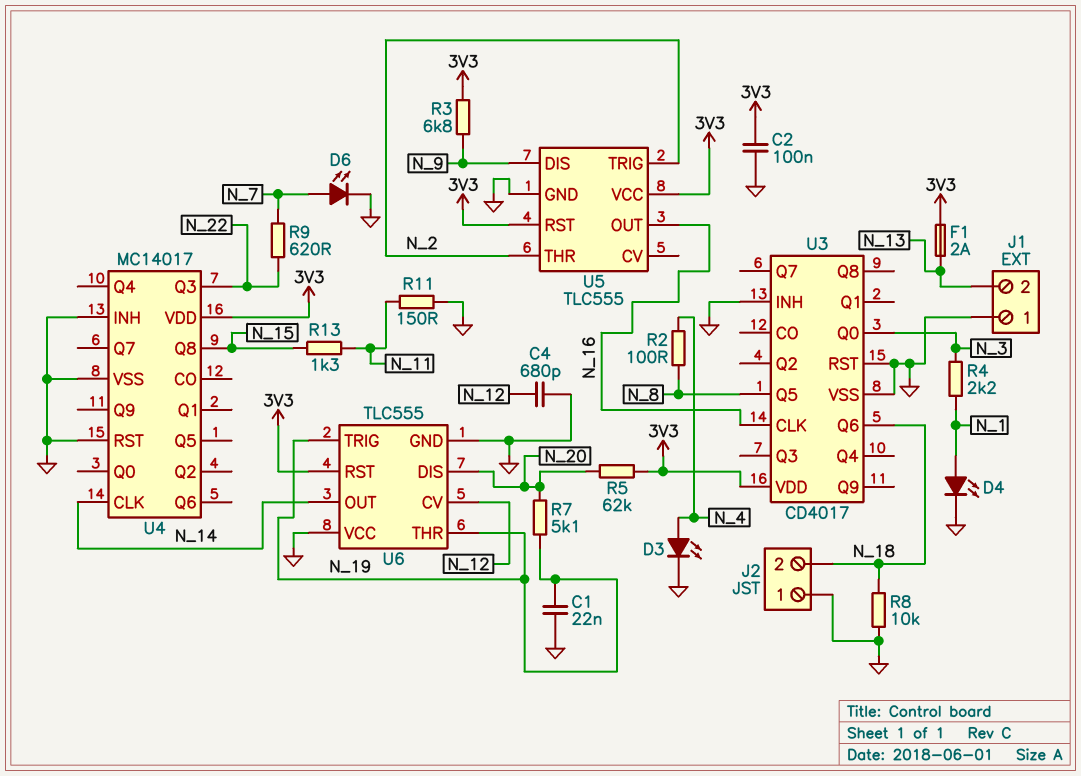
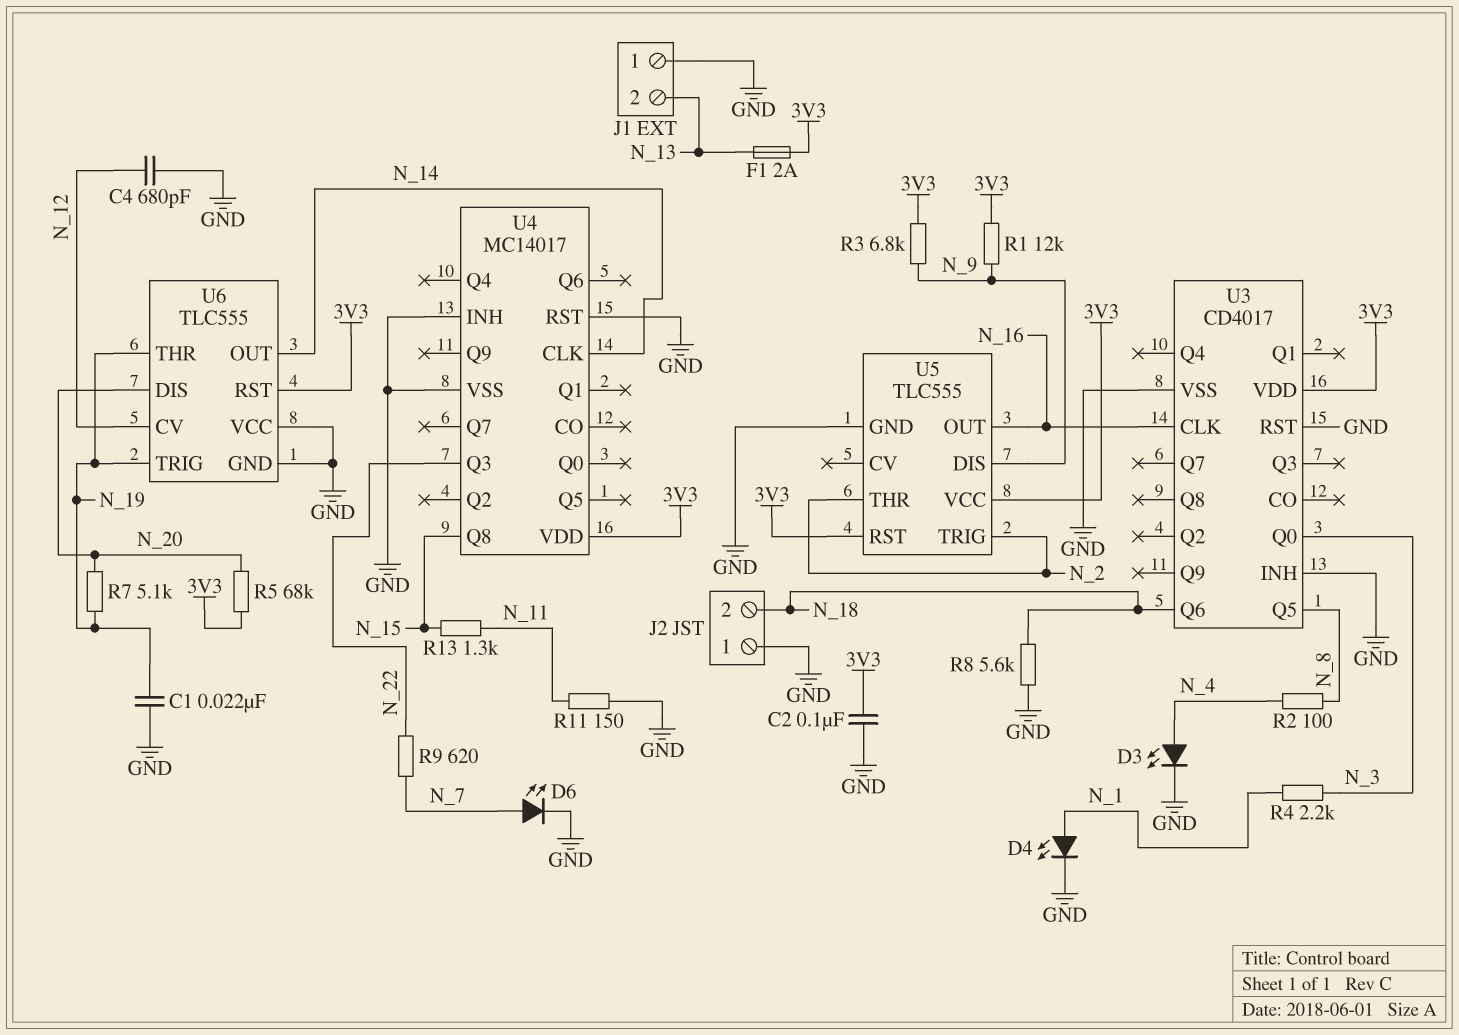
R1: none -> 12k (3V3, N_9)
R5: 62k (3V3, N_20) -> 68k (3V3, N_20)
R8: 10k (GND, N_18) -> 5.6k (GND, N_18)

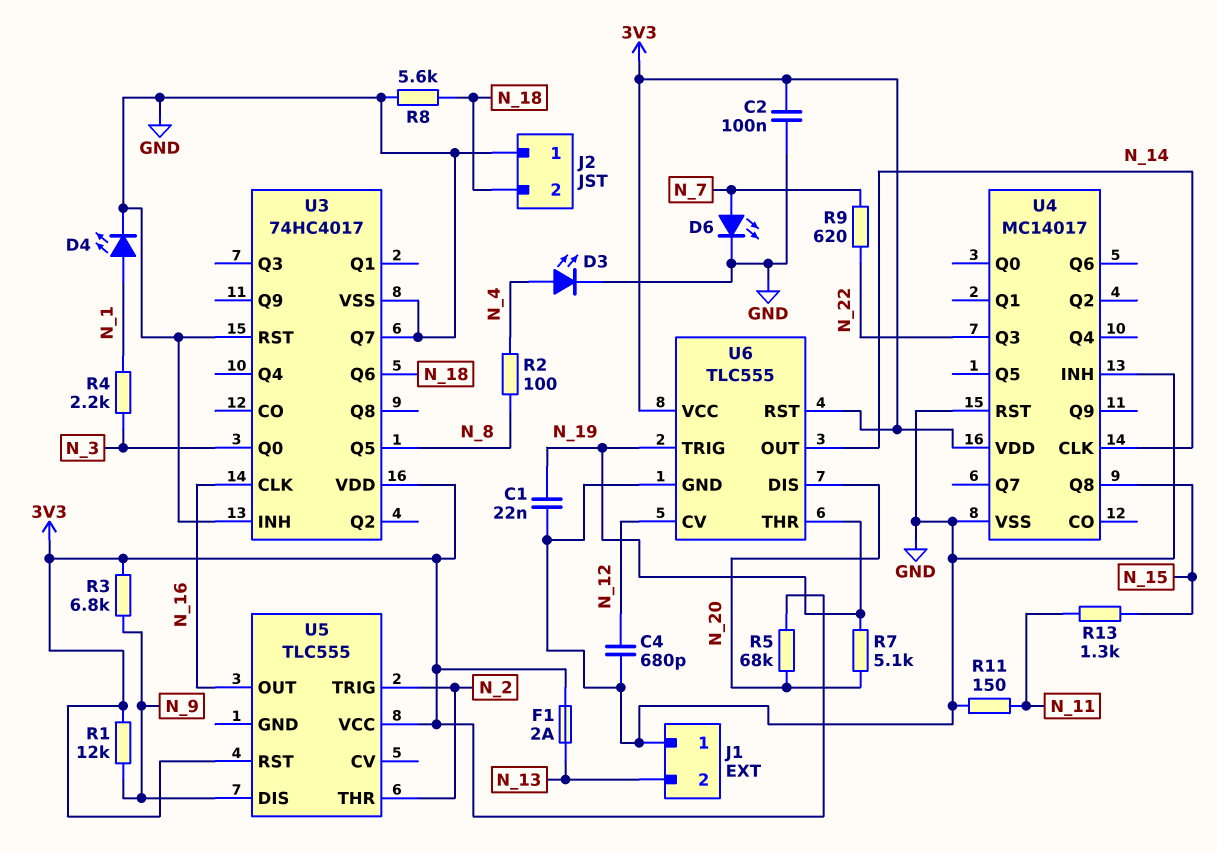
U3: CD4017 -> 74HC4017
U3 pin Q7: none -> GND
U5 pin GND: GND -> none
U6 pin VCC: GND -> 3V3

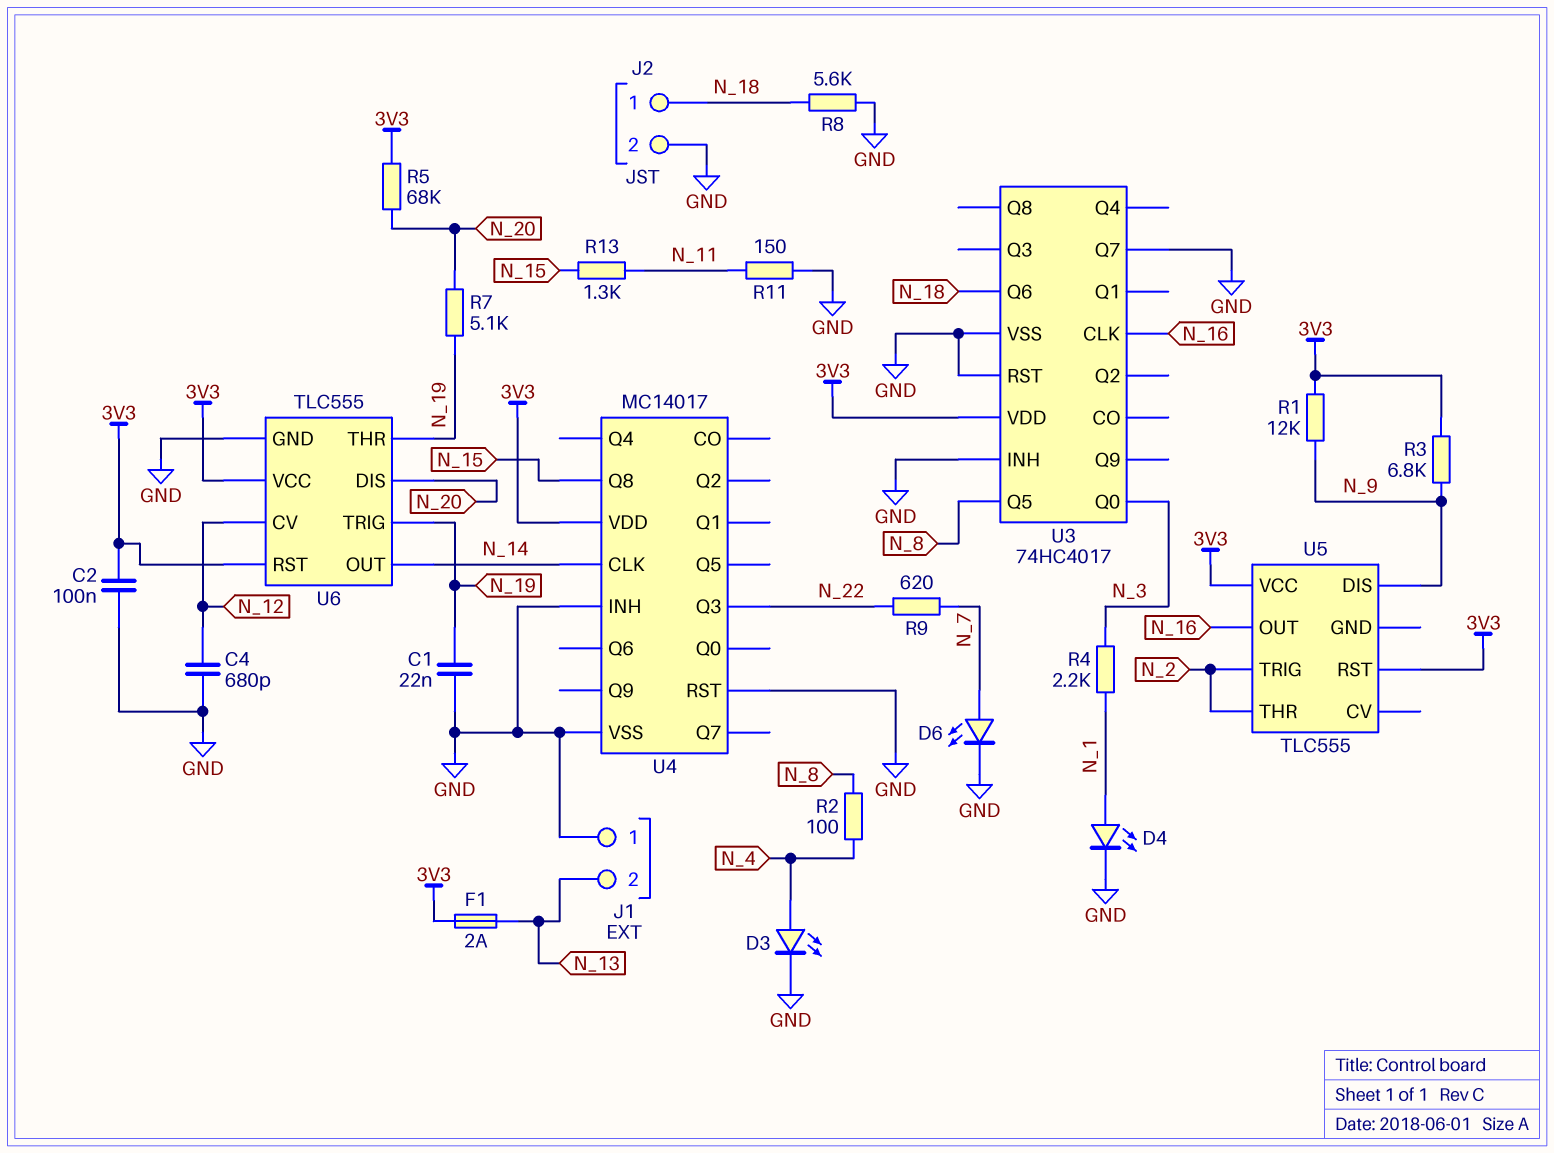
J2 pin 1: GND -> N_18
J2 pin 2: N_18 -> GND

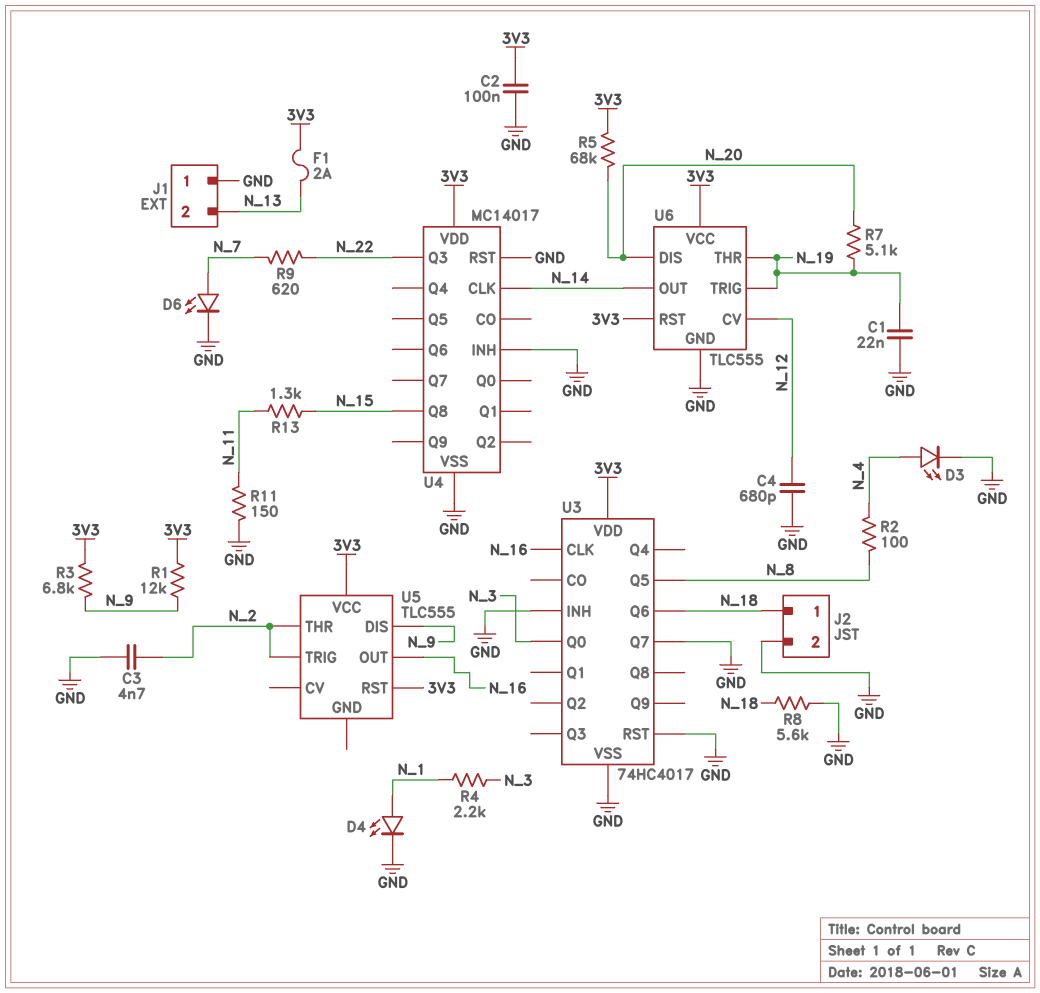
C3: none -> 4.7nF (GND, N_2)

